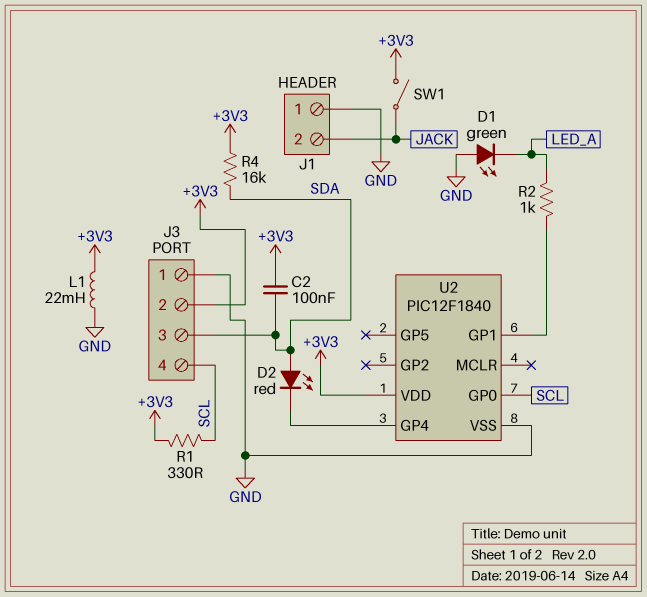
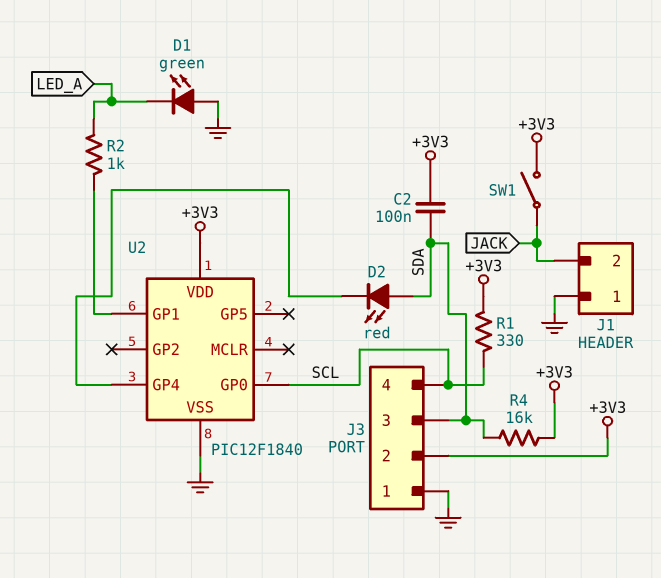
L1: 22mH (+3V3, GND) -> none

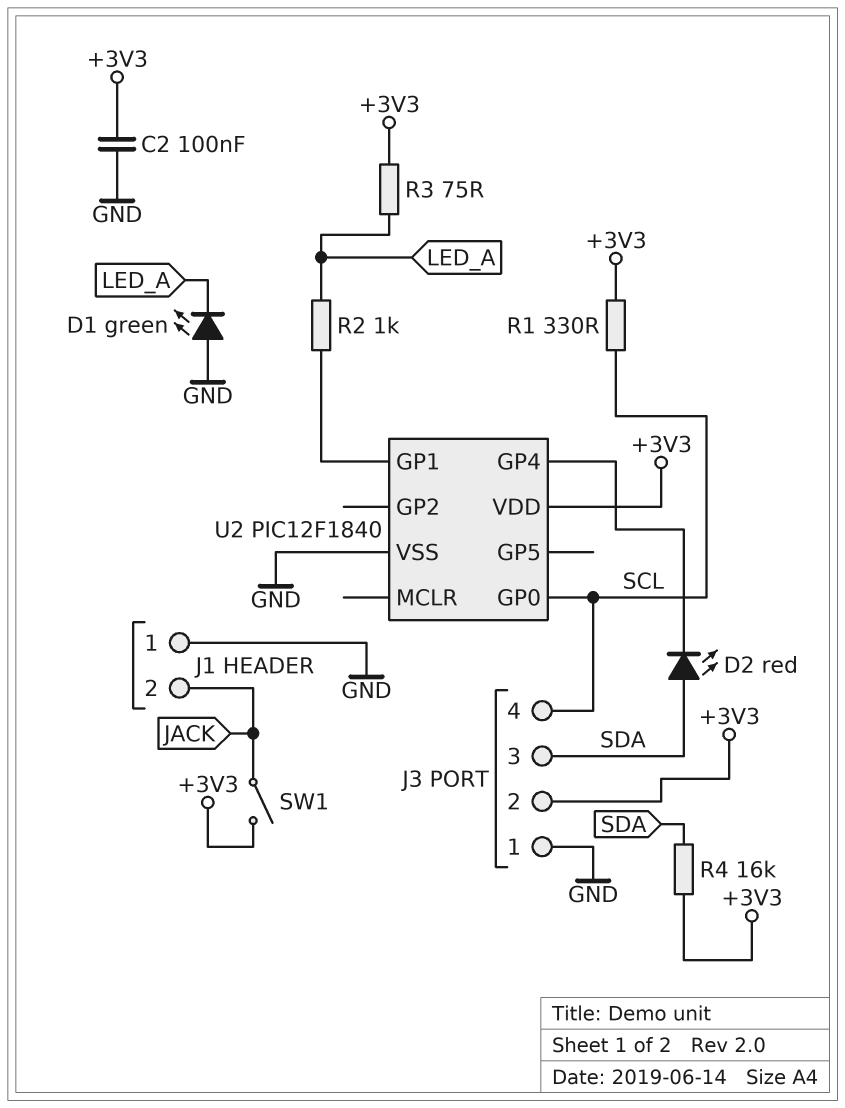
C2: 100nF (+3V3, SDA) -> 100nF (+3V3, GND)
R3: none -> 75 (+3V3, LED_A)

